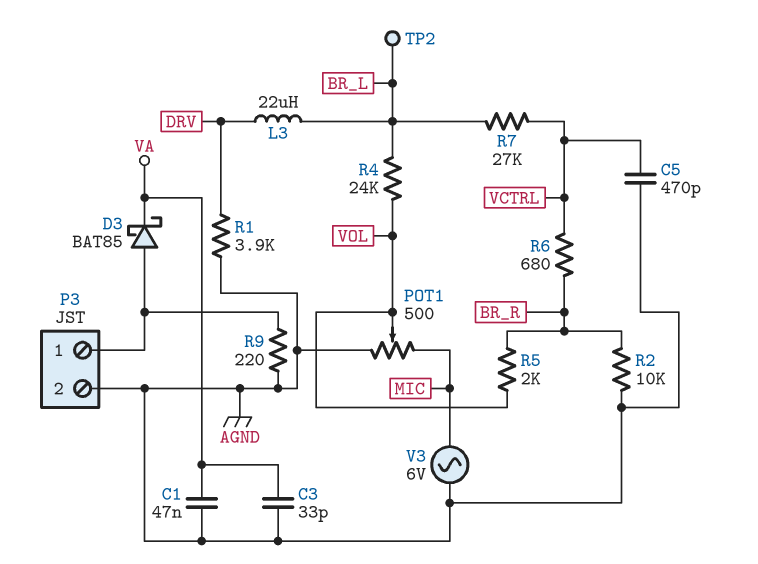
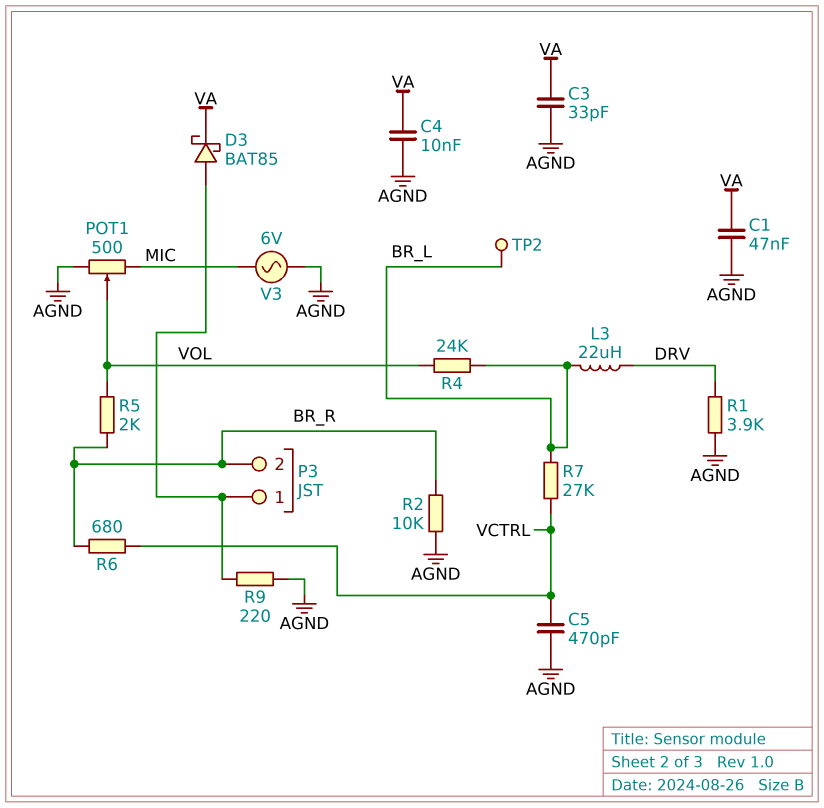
C4: none -> 10nF (AGND, VA)
P3 pin 2: AGND -> BR_R

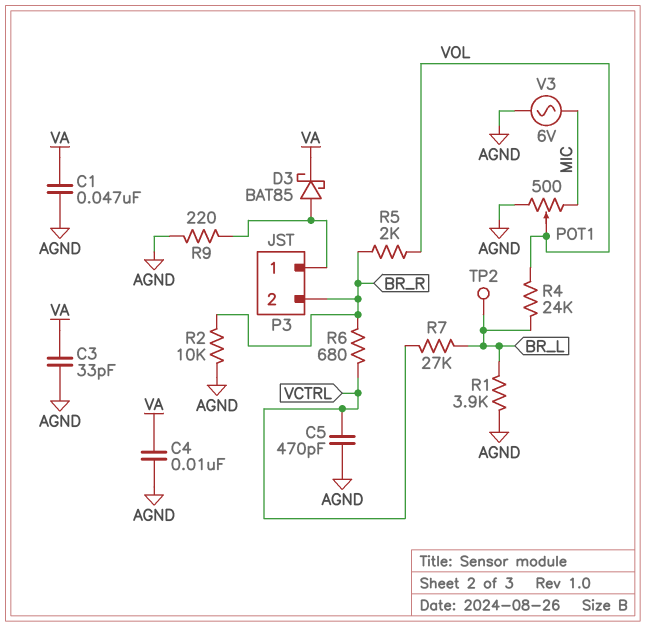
L3: 22uH (BR_L, DRV) -> none
R1: 3.9k (AGND, DRV) -> 3.9k (AGND, BR_L)

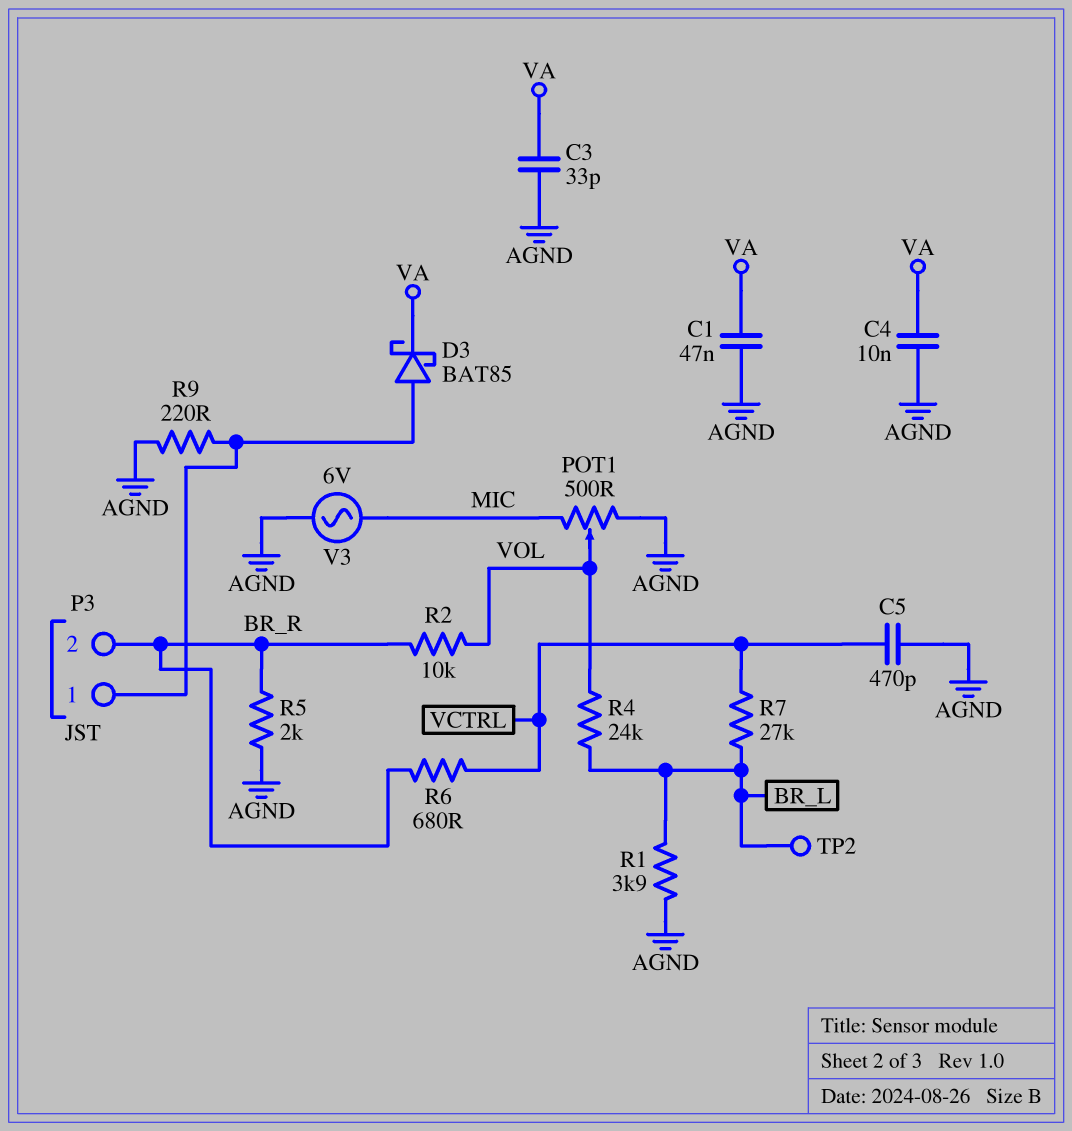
R2: 10k (AGND, BR_R) -> 10k (BR_R, VOL)
R5: 2k (BR_R, VOL) -> 2k (AGND, BR_R)

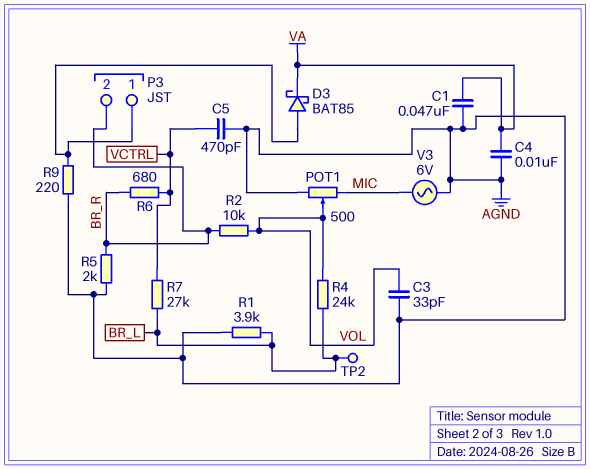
C3: 33pF (AGND, VA) -> 33pF (AGND, VOL)

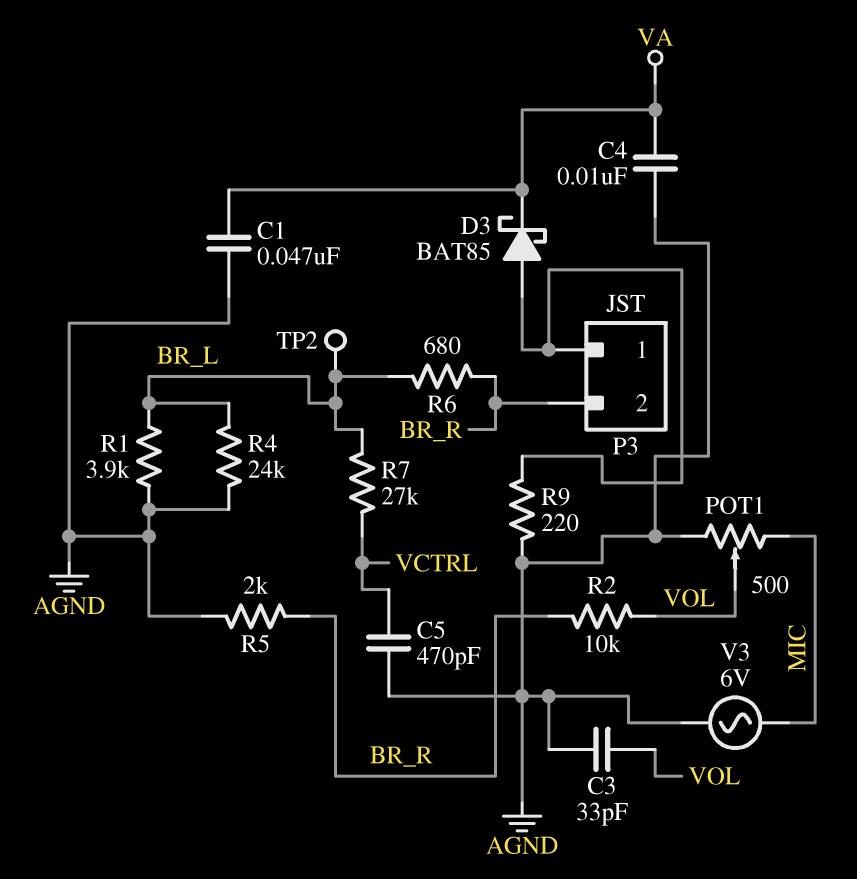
R4: 24k (BR_L, VOL) -> 24k (AGND, BR_L)
R6: 680 (BR_R, VCTRL) -> 680 (BR_L, BR_R)

